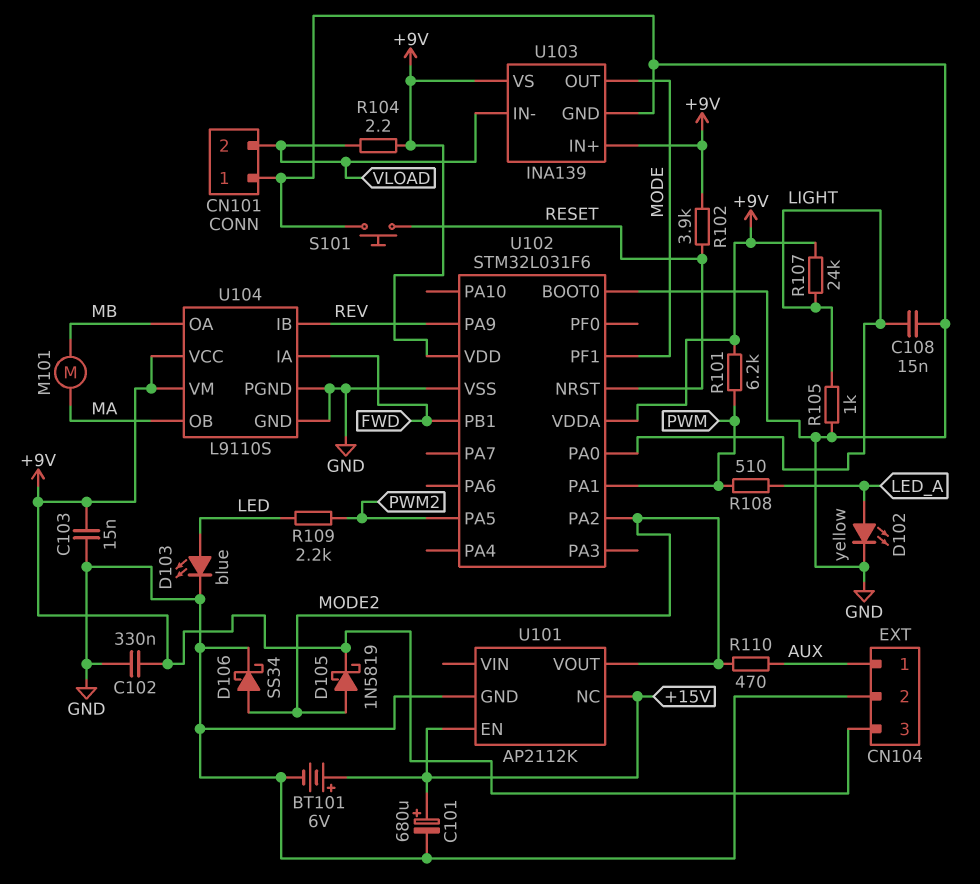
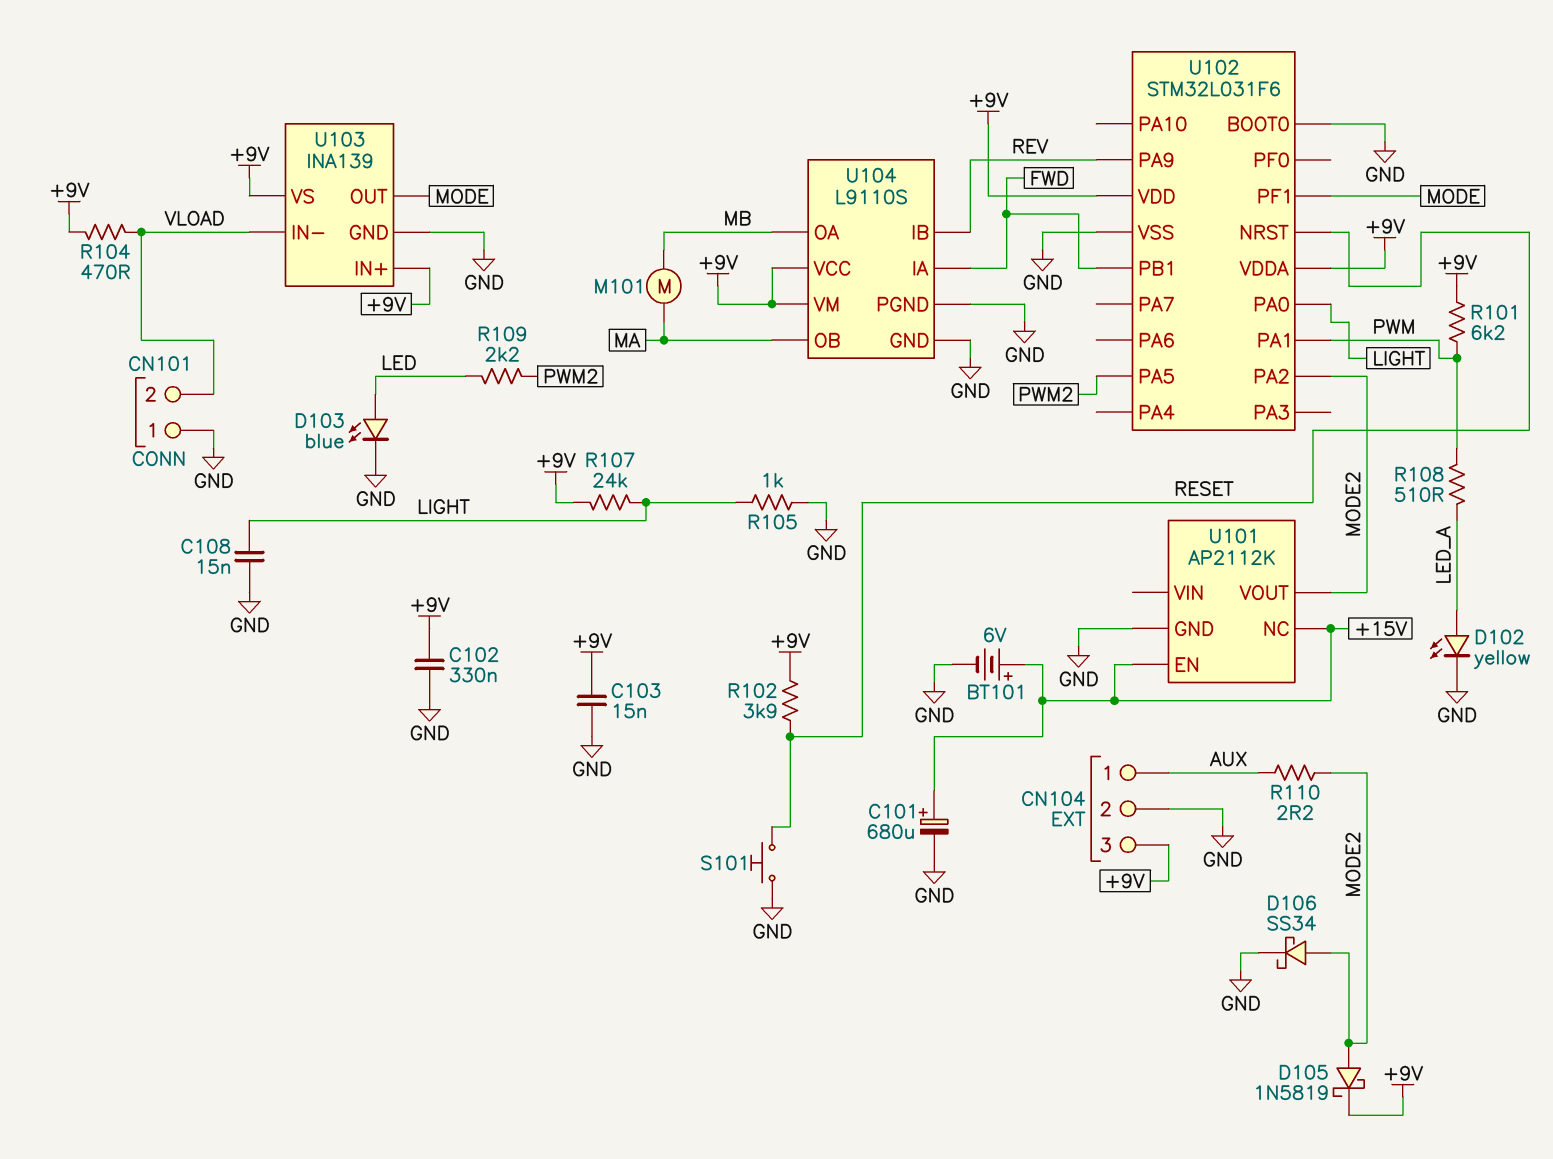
R104: 2.2 (+9V, VLOAD) -> 470 (+9V, VLOAD)
R110: 470 (AUX, MODE2) -> 2.2 (AUX, MODE2)

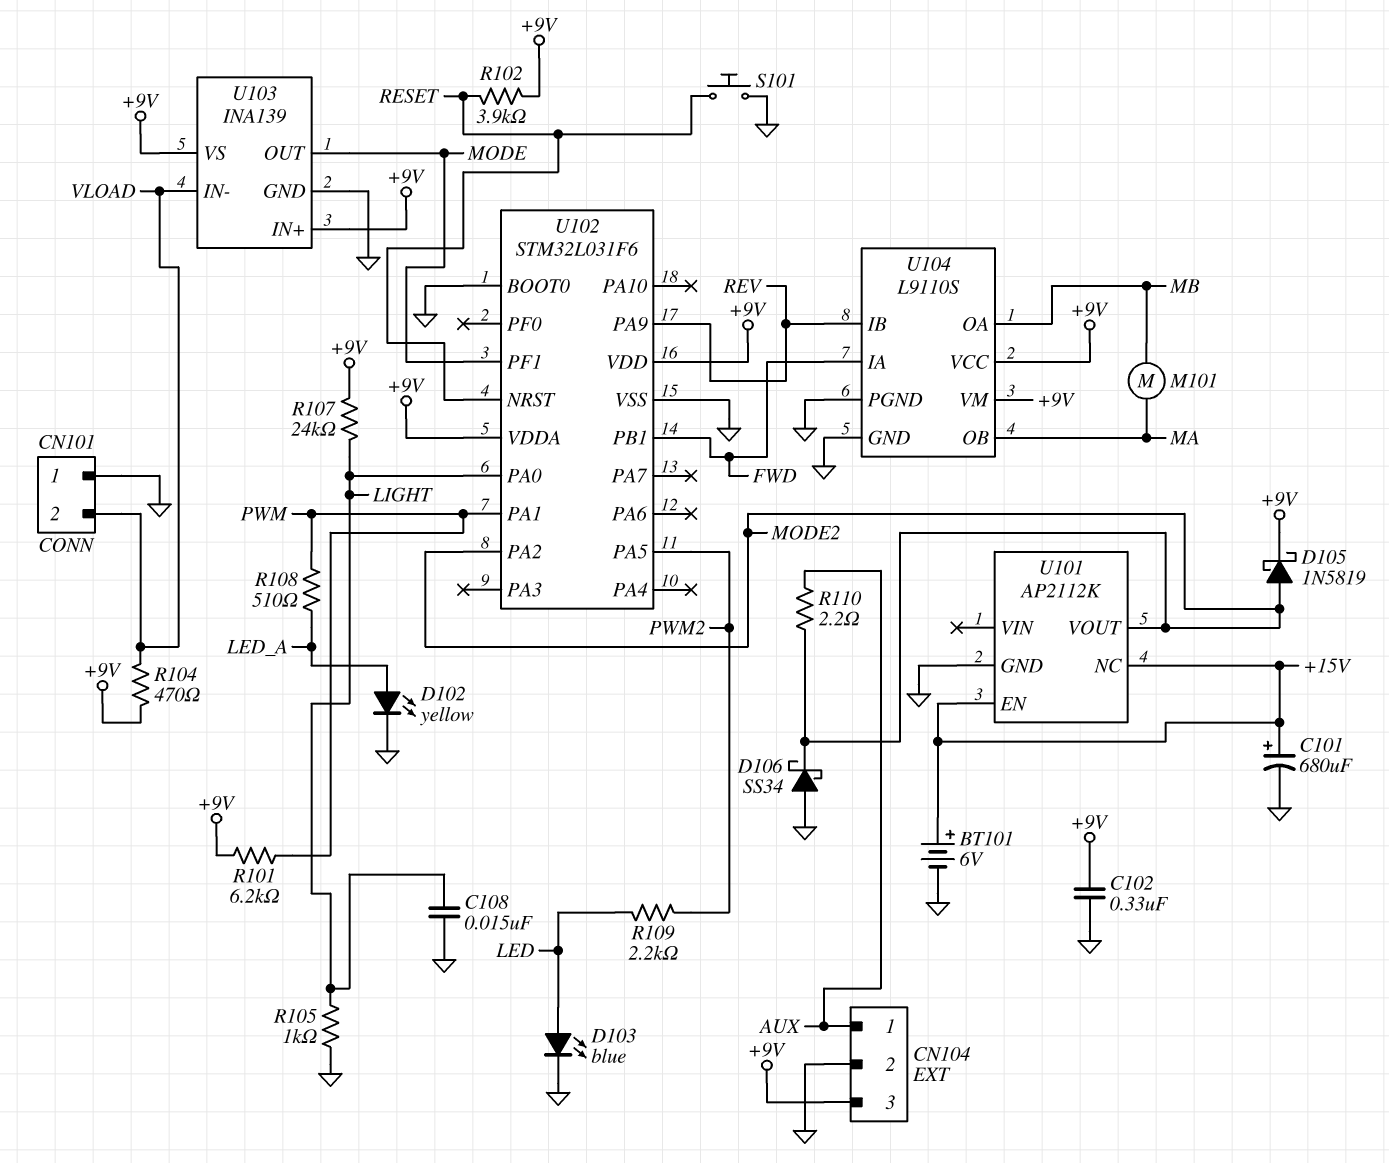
C103: 15nF (+9V, GND) -> none
D106: schottky SS34 (A MODE2, K GND) -> schottky SS34 (A GND, K MODE2)

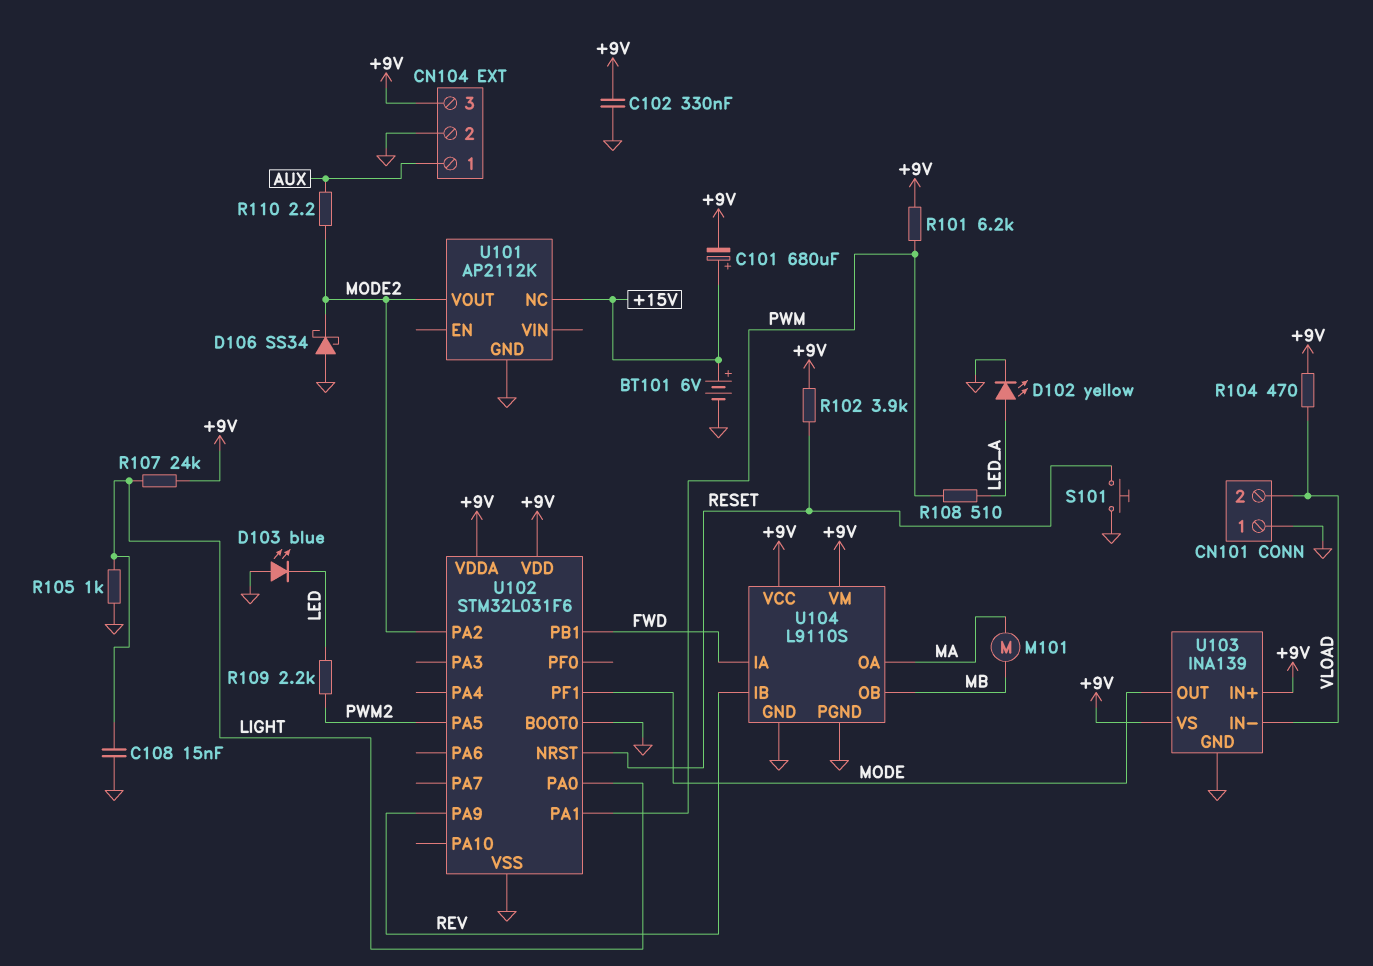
C101: 680uF (plus +15V, minus GND) -> 680uF (plus +15V, minus +9V)
D103: LED blue (A LED, K GND) -> LED blue (A GND, K LED)
D105: schottky 1N5819 (A MODE2, K +9V) -> none
U101 pin EN: +15V -> none
U104 pin OA: MB -> MA
U104 pin OB: MA -> MB

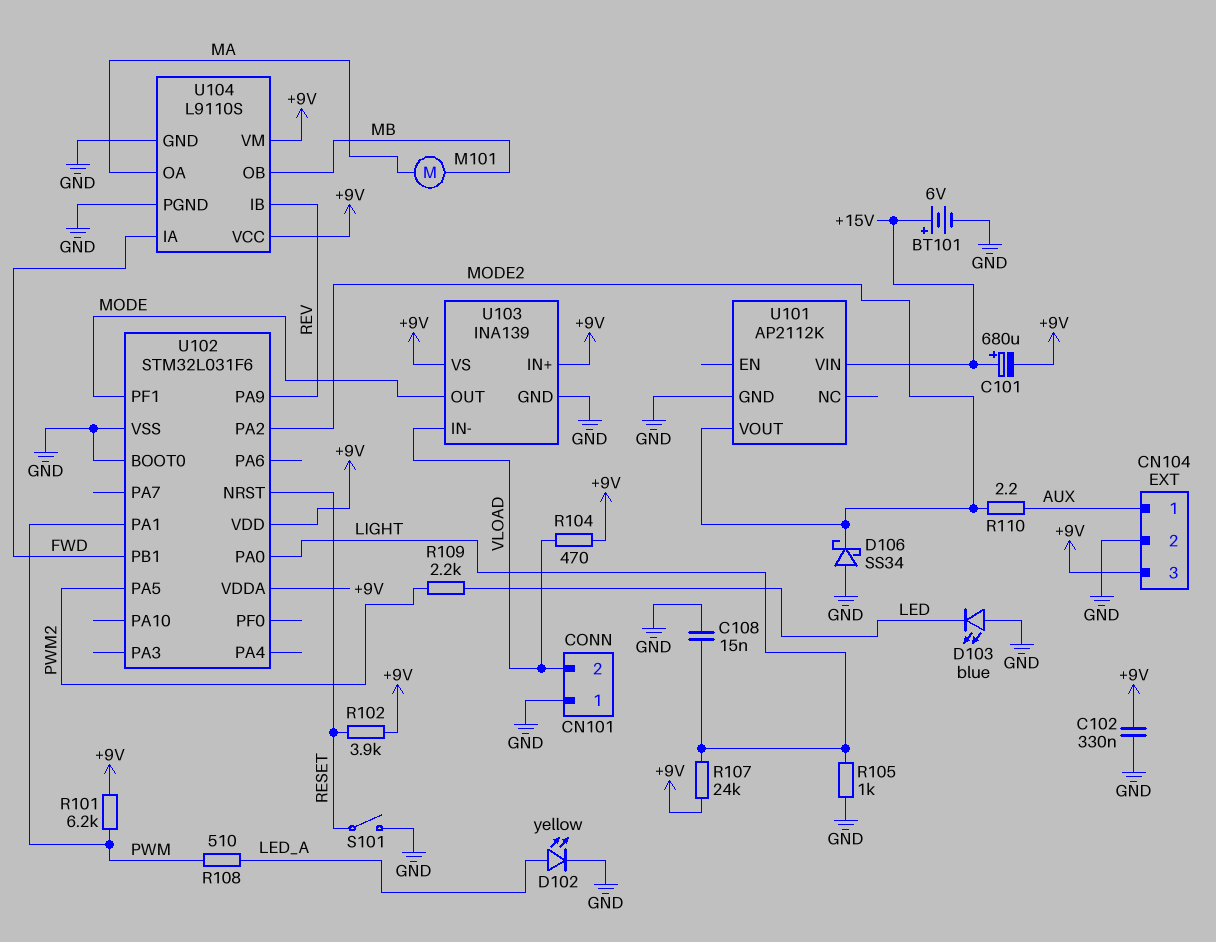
S101: button (GND, RESET) -> switch (GND, RESET)
U101 pin NC: +15V -> none
U101 pin VIN: none -> +15V

